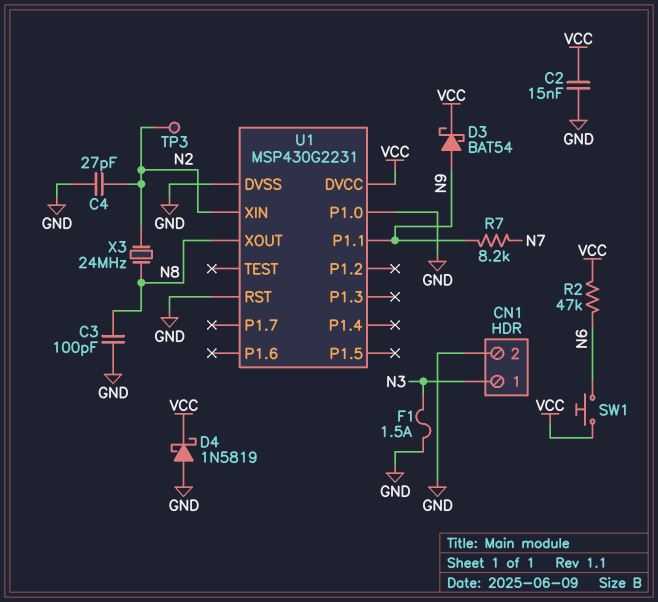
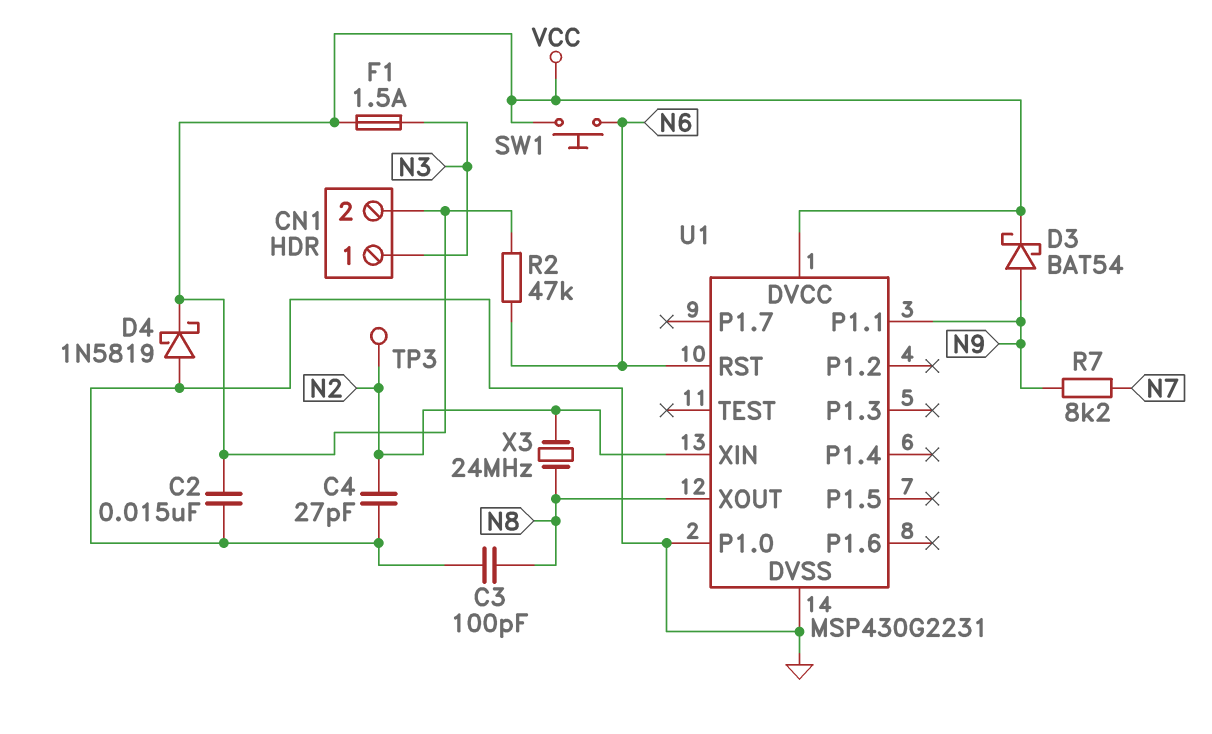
CN1 pin 2: GND -> VCC
F1: 1.5A (GND, N3) -> 1.5A (N3, VCC)
U1 pin RST: GND -> N6

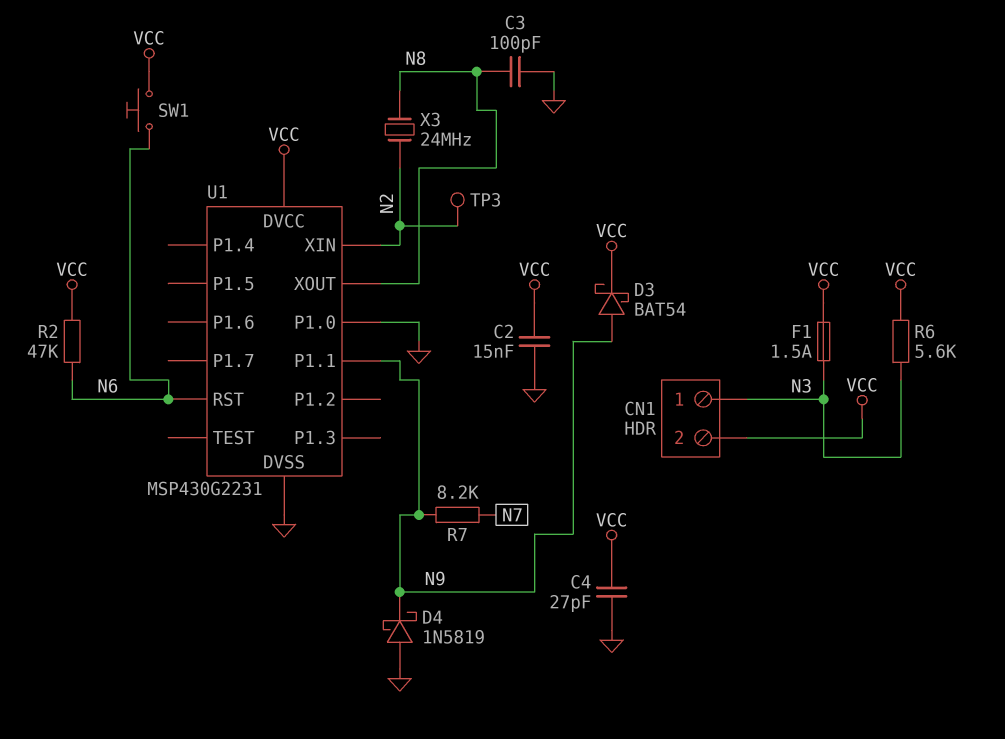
C4: 27pF (GND, N2) -> 27pF (GND, VCC)
D4: schottky 1N5819 (A GND, K VCC) -> schottky 1N5819 (A GND, K N9)
R6: none -> 5.6k (N3, VCC)

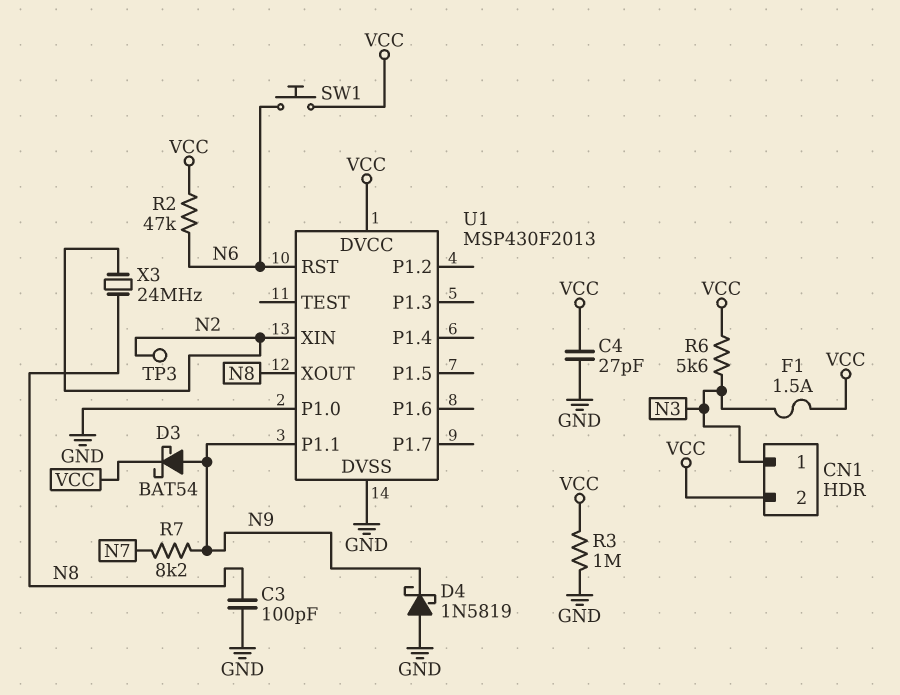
C2: 15nF (GND, VCC) -> none
R3: none -> 1M (GND, VCC)
U1: MSP430G2231 -> MSP430F2013

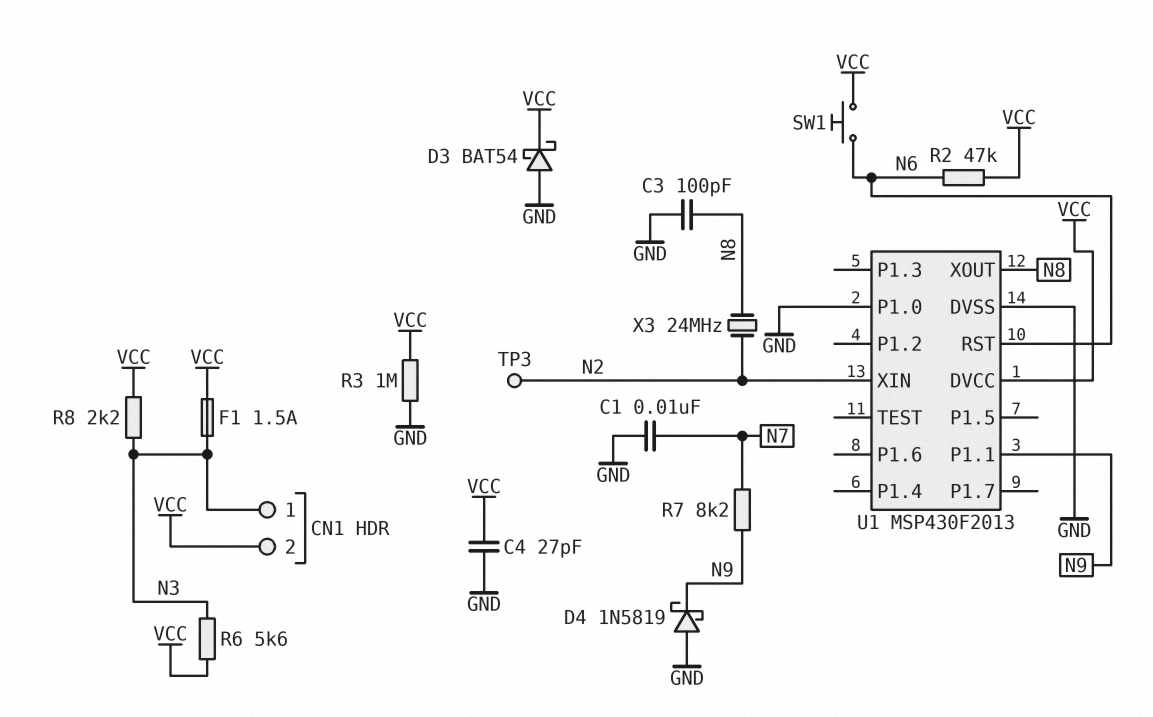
C1: none -> 10nF (GND, N7)
D3: schottky BAT54 (A N9, K VCC) -> schottky BAT54 (A GND, K VCC)
R8: none -> 2.2k (N3, VCC)

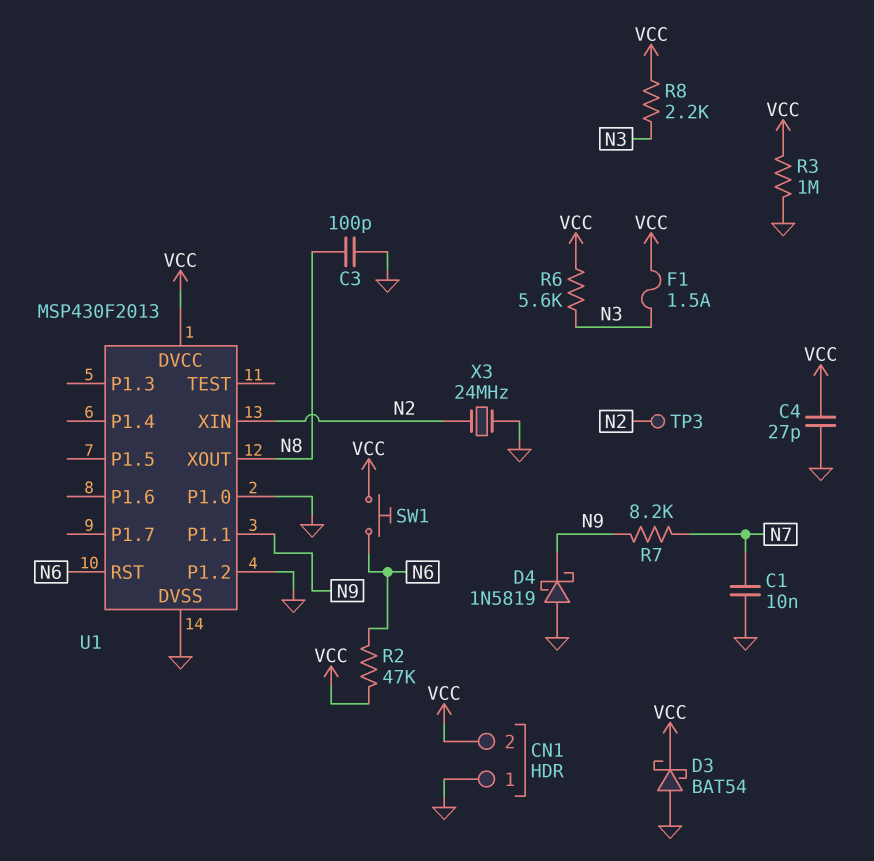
CN1 pin 1: N3 -> GND
U1 pin P1.2: none -> GND
X3: 24MHz (N2, N8) -> 24MHz (GND, N2)

